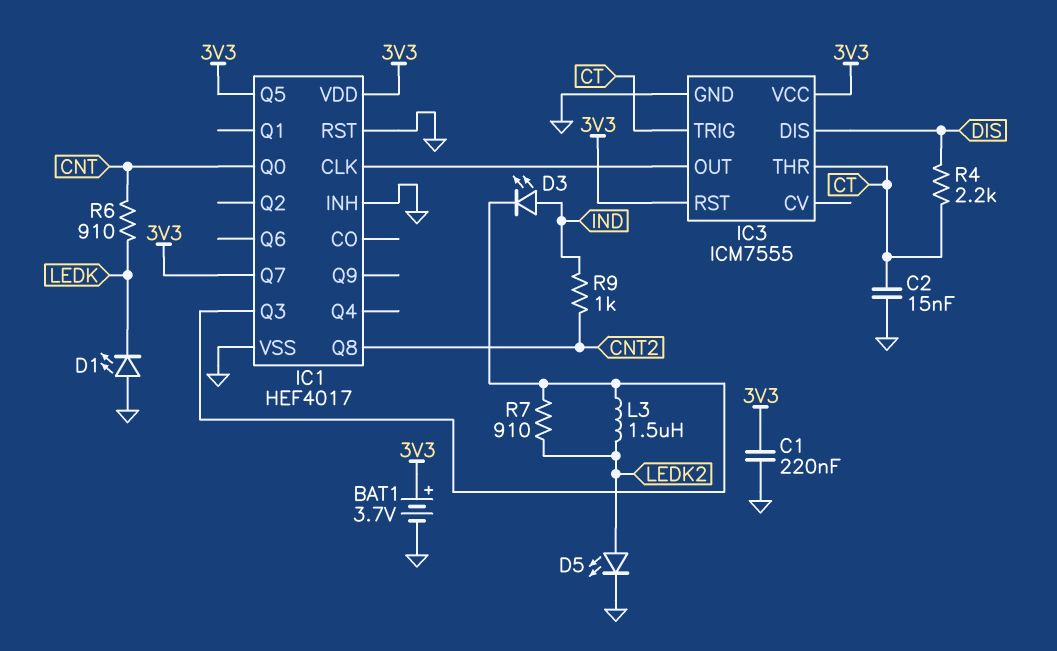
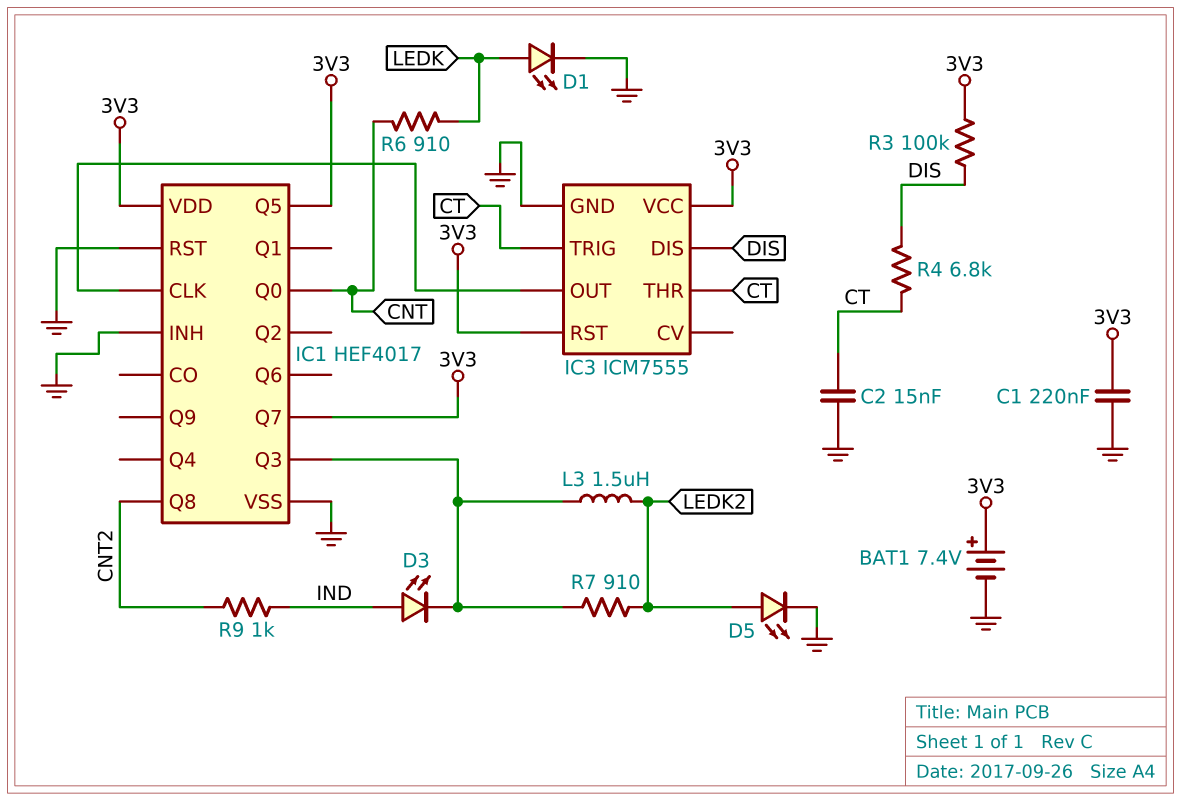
BAT1: 3.7V (plus 3V3, minus GND) -> 7.4V (plus 3V3, minus GND)
D1: LED (A GND, K LEDK) -> LED (A LEDK, K GND)
R3: none -> 100k (3V3, DIS)
R4: 2.2k (CT, DIS) -> 6.8k (CT, DIS)

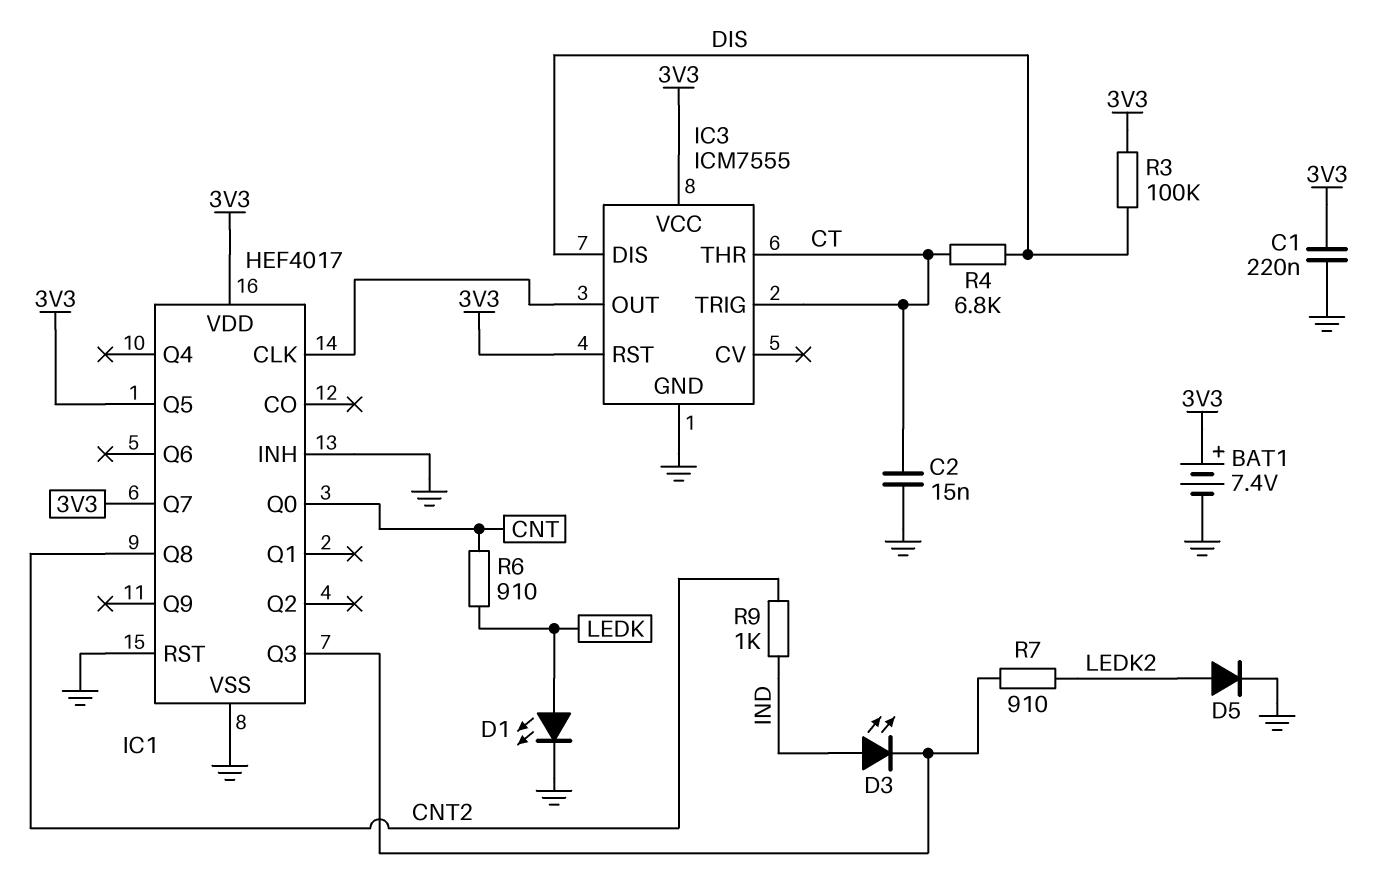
D5: LED (A LEDK2, K GND) -> diode (A LEDK2, K GND)
L3: 1.5uH (IC1/Q3, LEDK2) -> none

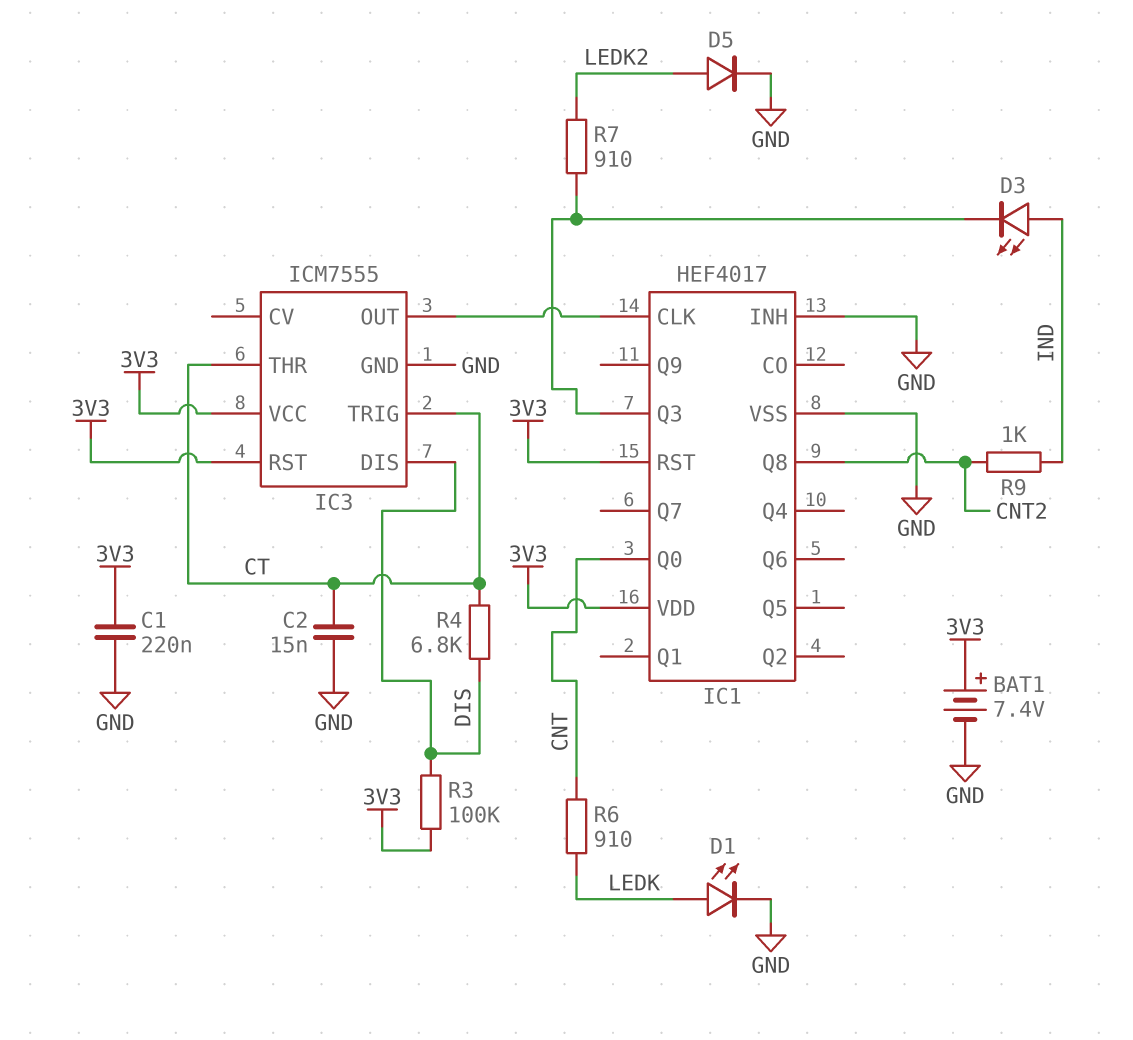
IC1 pin Q5: 3V3 -> none
IC1 pin Q7: 3V3 -> none
IC1 pin RST: GND -> 3V3

